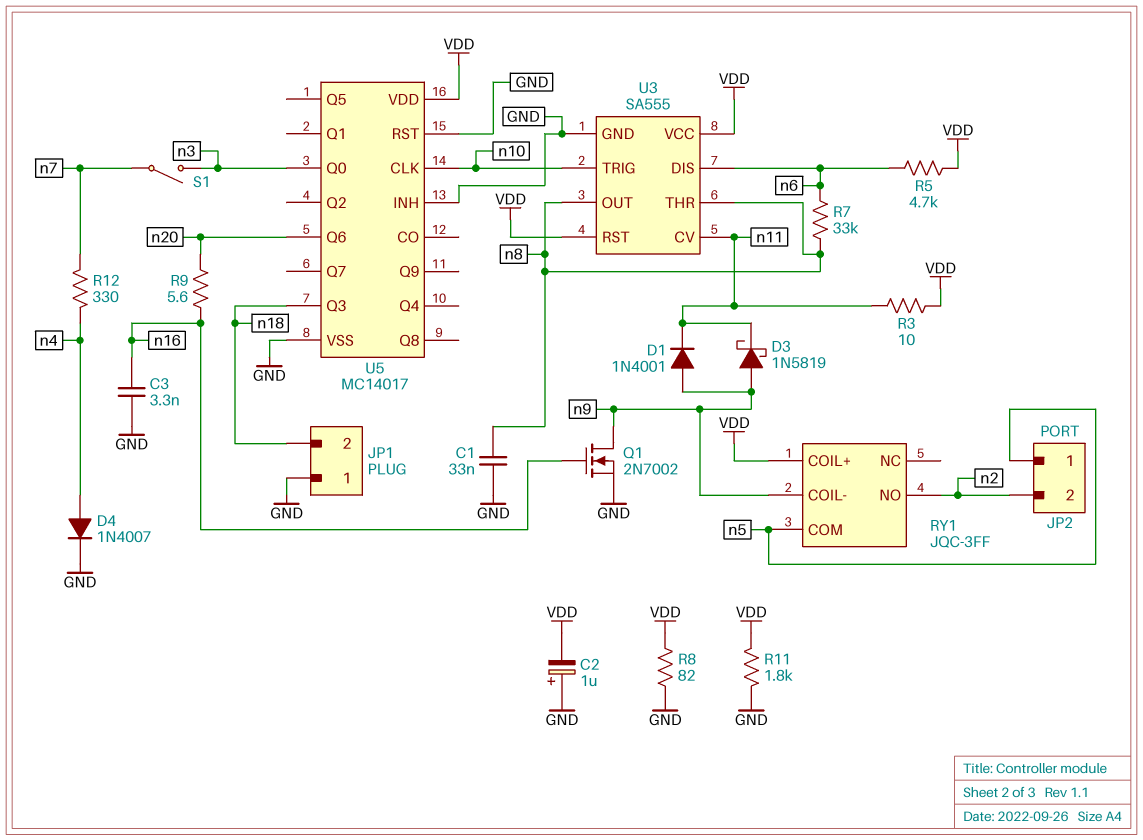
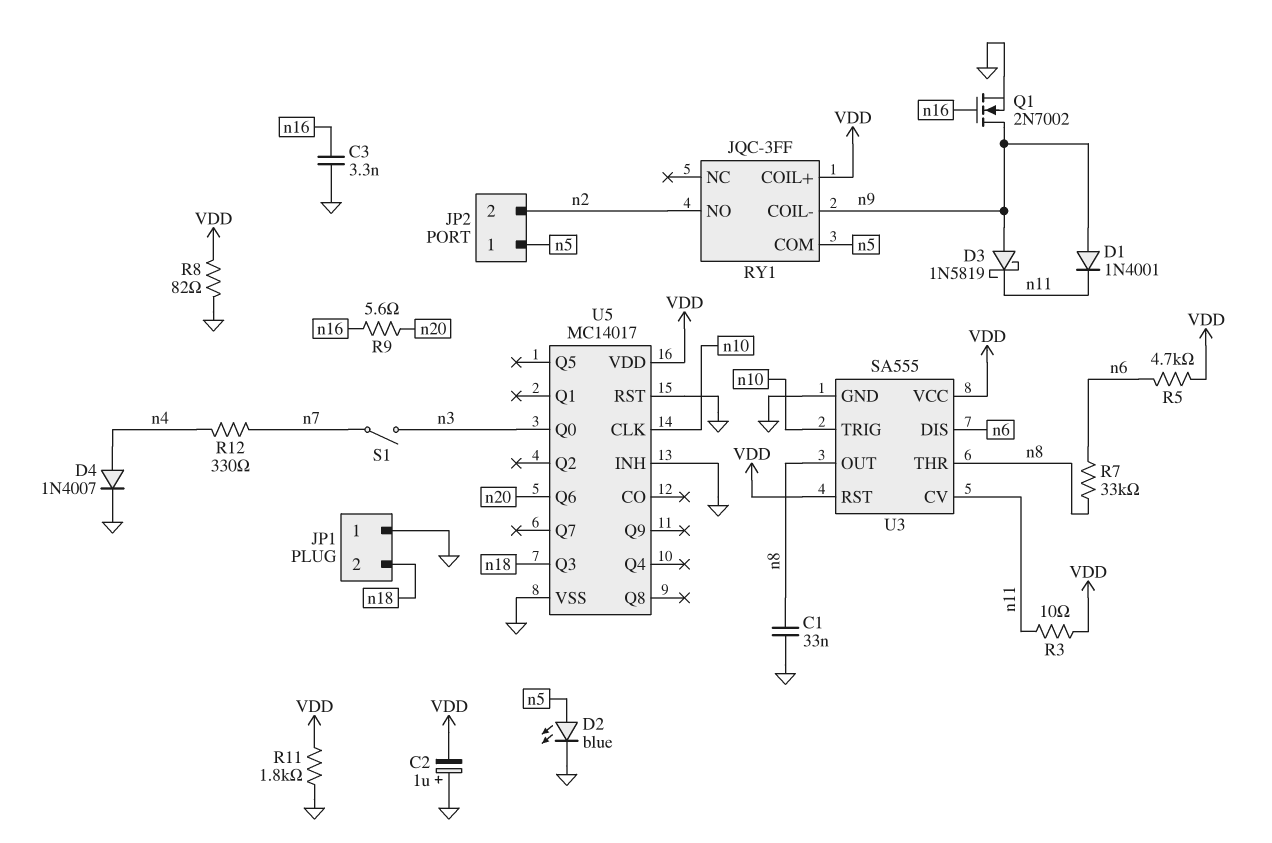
D2: none -> LED blue (A n5, K GND)

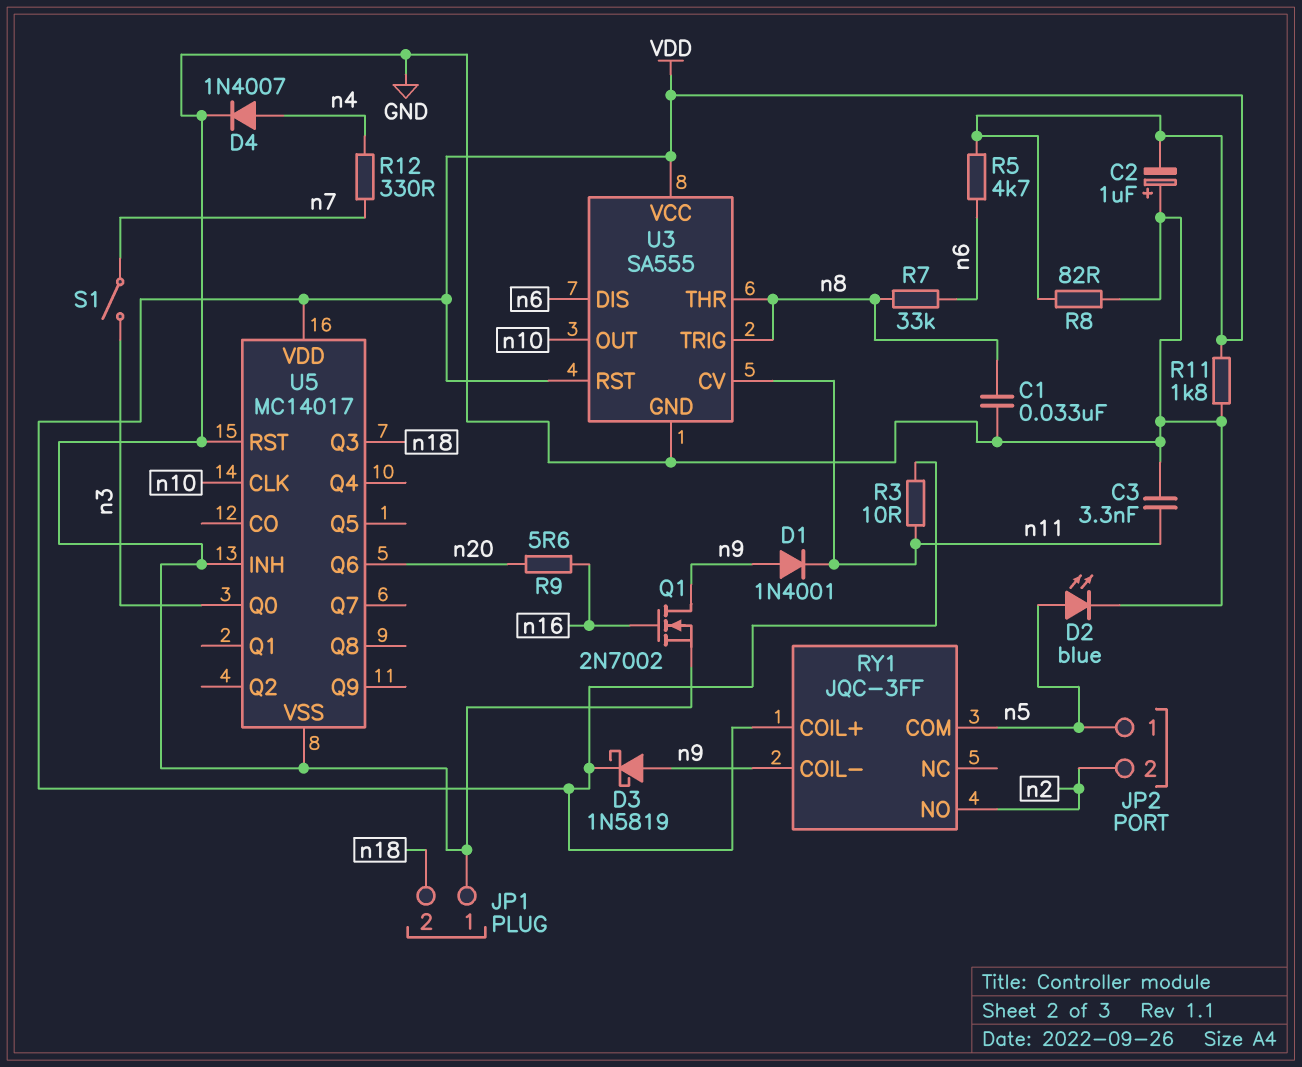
C3: 3.3nF (GND, n16) -> 3.3nF (GND, n11)
D3: schottky 1N5819 (A n9, K n11) -> schottky 1N5819 (A n9, K VDD)
U3 pin OUT: n8 -> n10
U3 pin TRIG: n10 -> n8

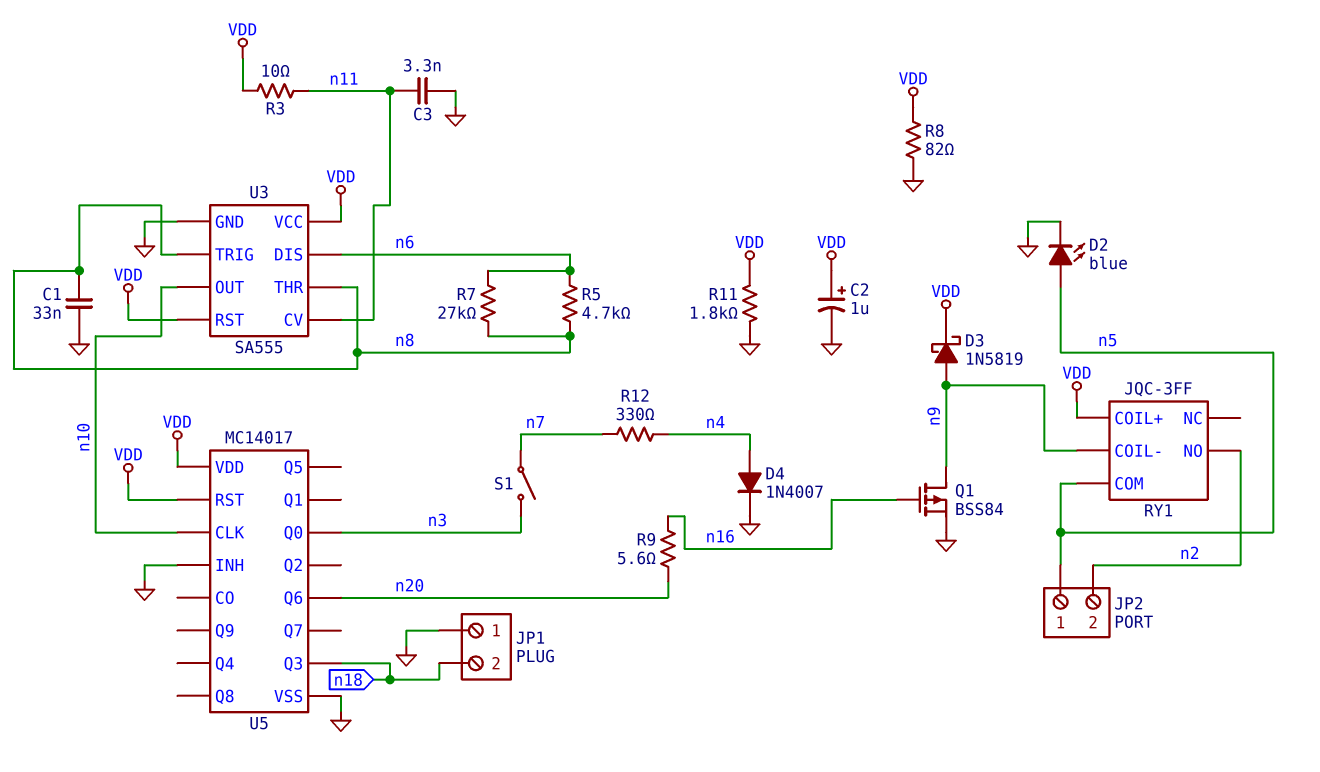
C2: 1uF (plus GND, minus VDD) -> 1uF (plus VDD, minus GND)
D1: diode 1N4001 (A n9, K n11) -> none
Q1: NMOS 2N7002 (G n16, D n9, S GND) -> PMOS BSS84 (G n16, D n9, S GND)
R5: 4.7k (VDD, n6) -> 4.7k (n6, n8)
R7: 33k (n6, n8) -> 27k (n6, n8)
U5 pin RST: GND -> VDD

